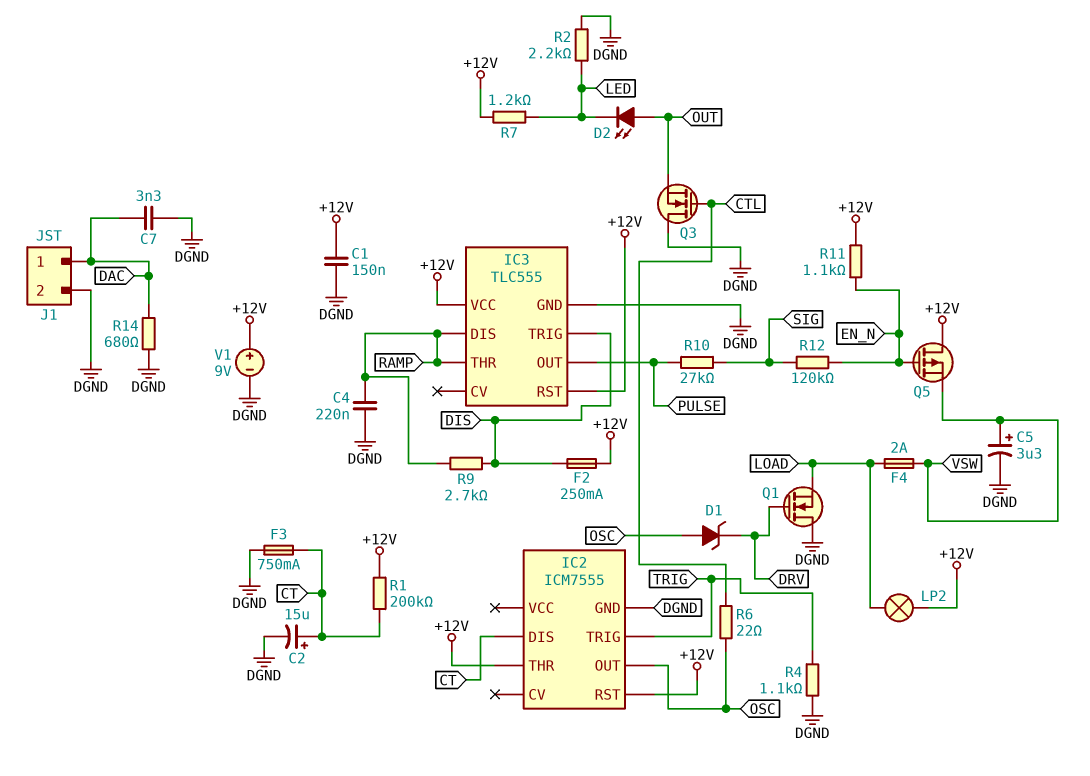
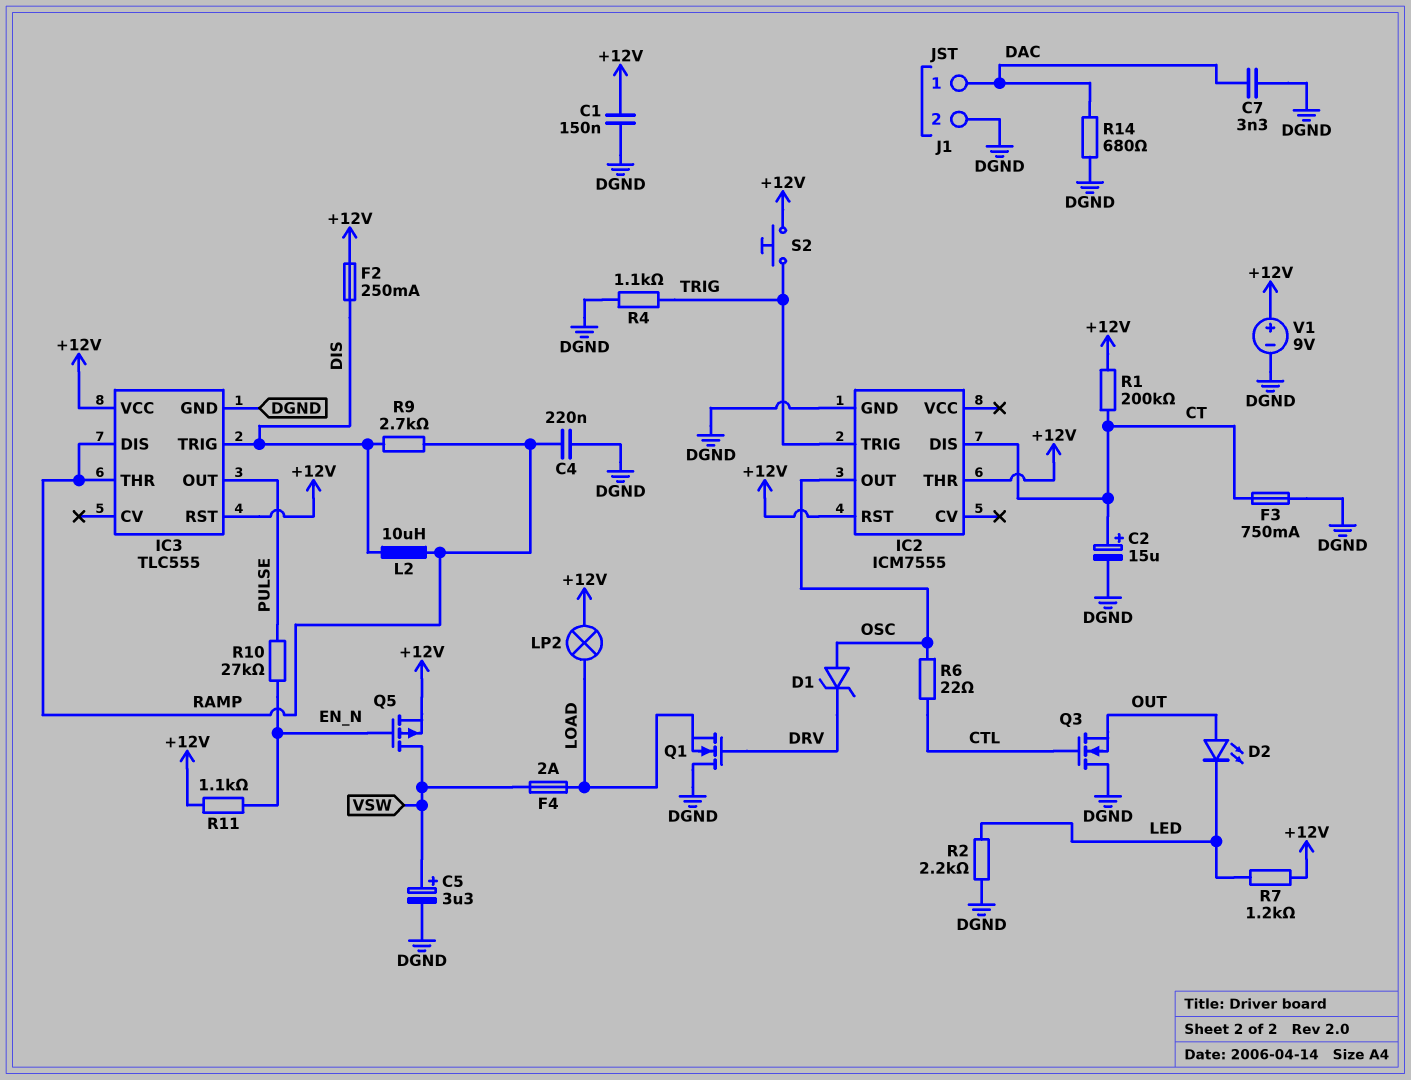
L2: none -> 10uH (DIS, RAMP)
Q5: PMOS (G EN_N, D +12V, S VSW) -> PMOS (G EN_N, D VSW, S +12V)
R10: 27k (PULSE, SIG) -> 27k (EN_N, PULSE)
R12: 120k (EN_N, SIG) -> none
S2: none -> button (+12V, TRIG)

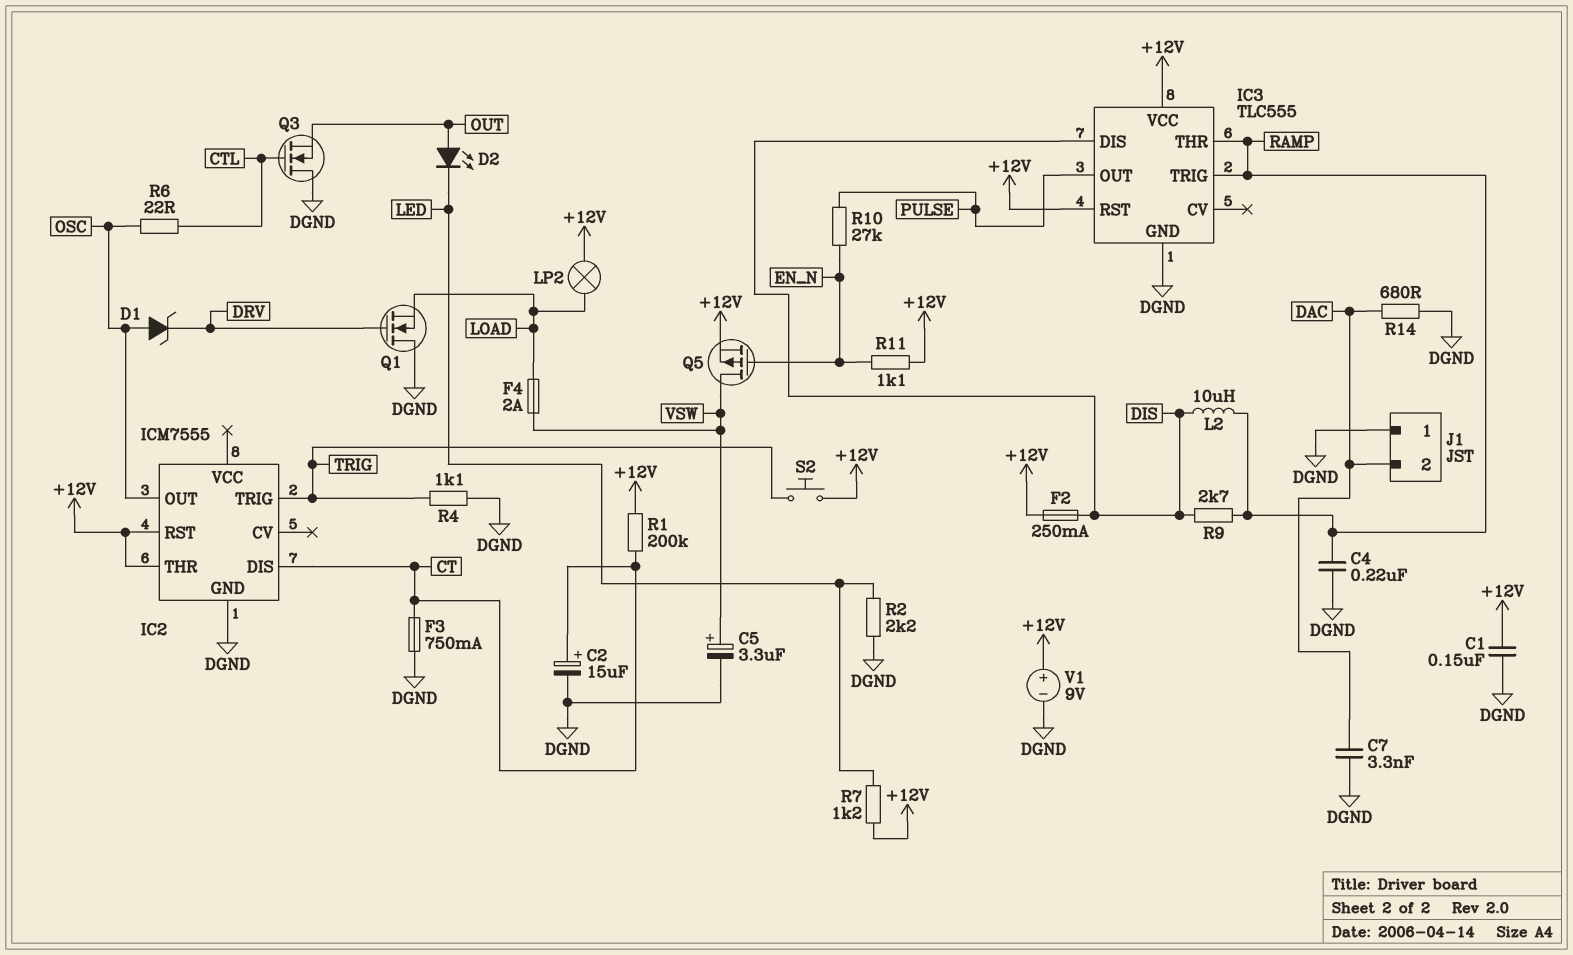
IC3 pin DIS: RAMP -> DIS
IC3 pin TRIG: DIS -> RAMP
J1 pin 1: DAC -> DGND
J1 pin 2: DGND -> DAC

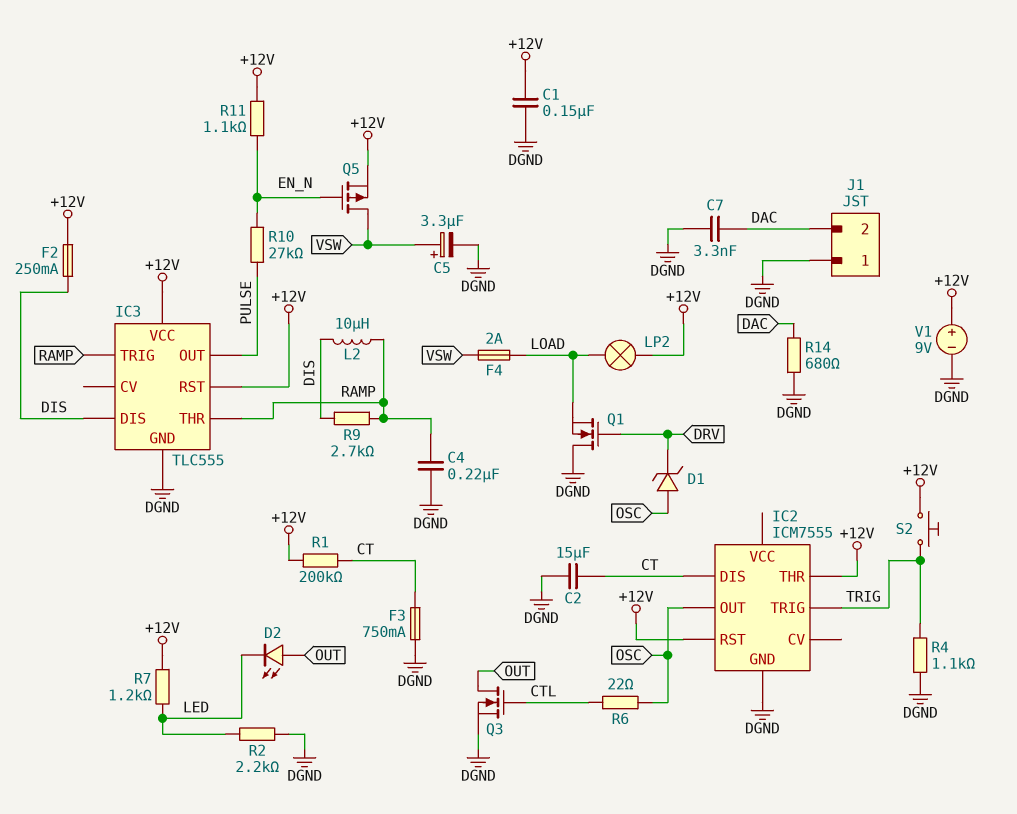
C2: 15uF (plus CT, minus DGND) -> 15uF (CT, DGND)
Q3: NMOS (G CTL, D DGND, S OUT) -> NMOS (G CTL, D OUT, S DGND)

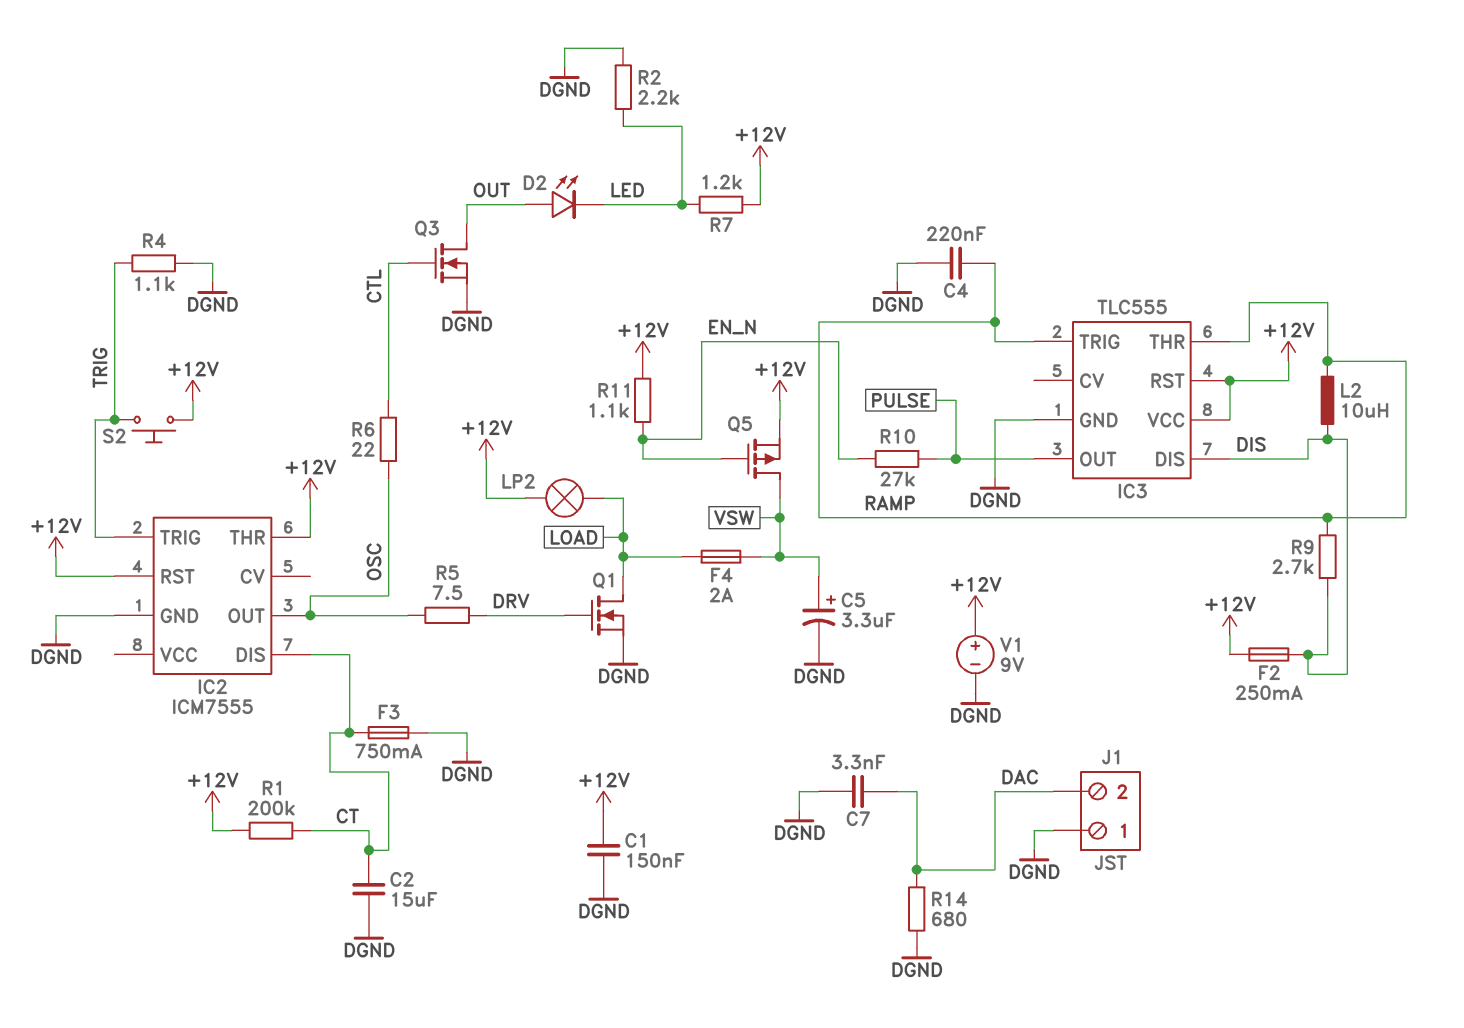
D1: zener (A OSC, K DRV) -> none
Q1: NMOS (G DRV, D DGND, S LOAD) -> NMOS (G DRV, D LOAD, S DGND)
R5: none -> 7.5 (DRV, OSC)

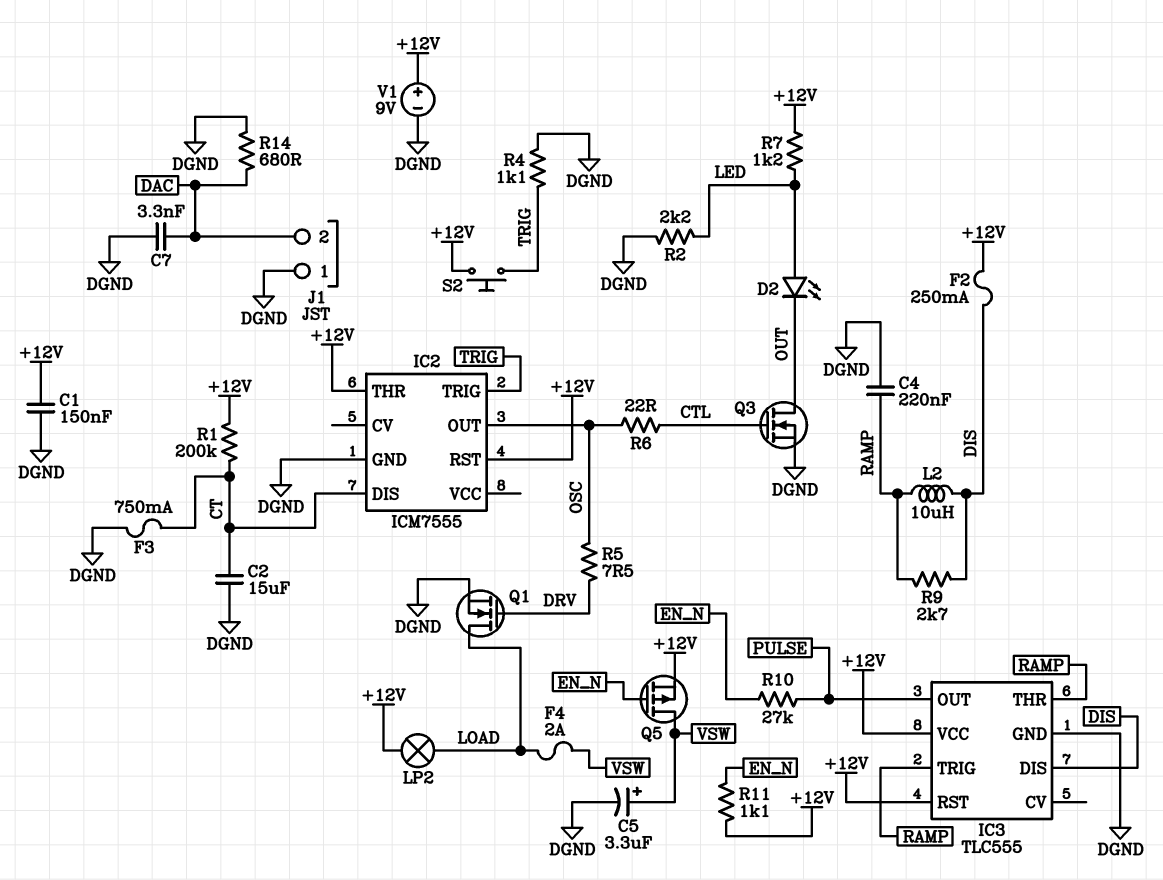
D2: LED (A OUT, K LED) -> LED (A LED, K OUT)

